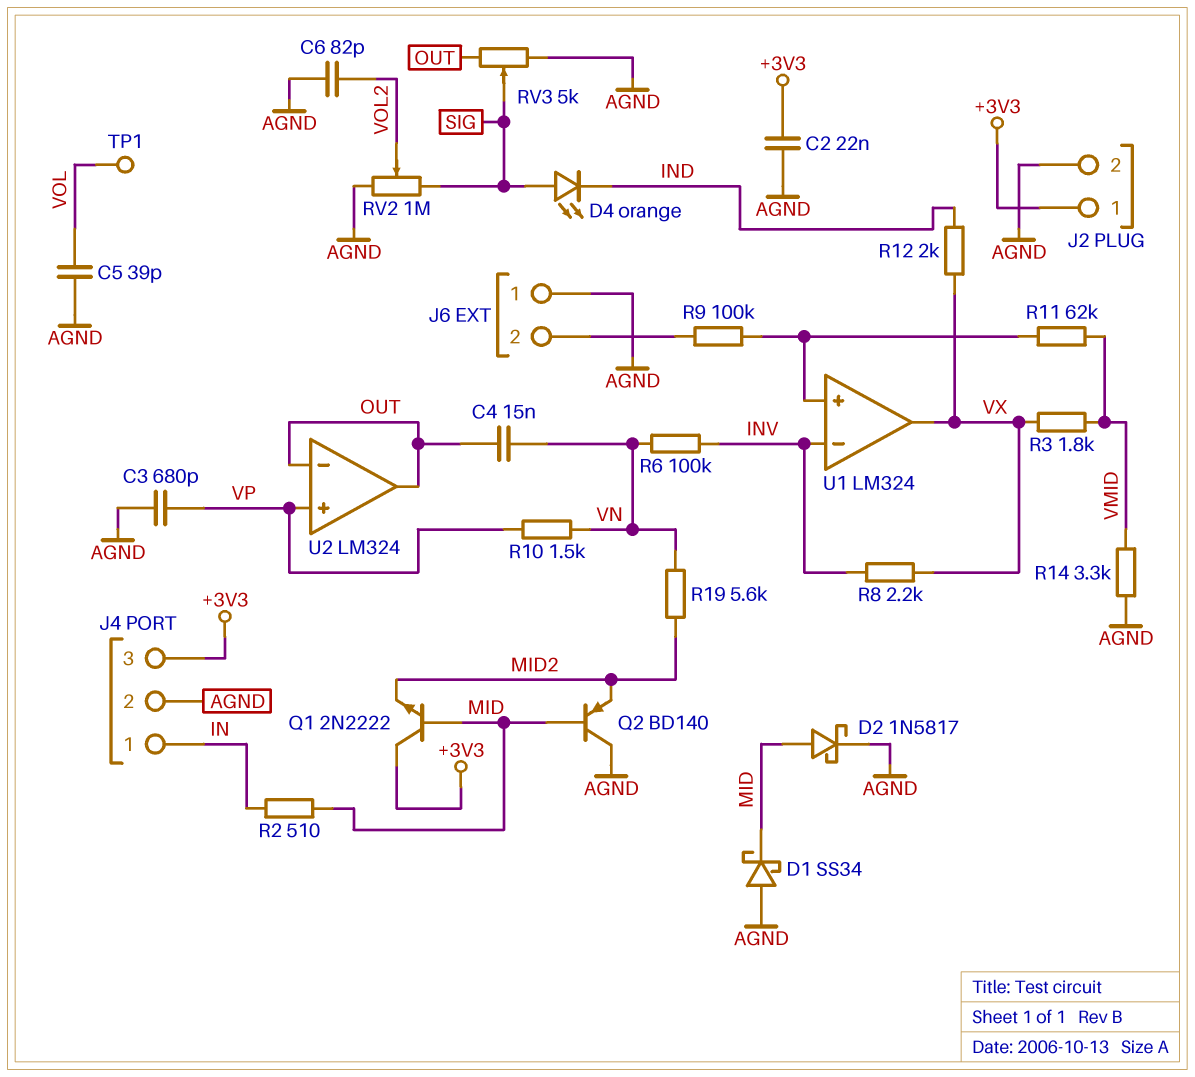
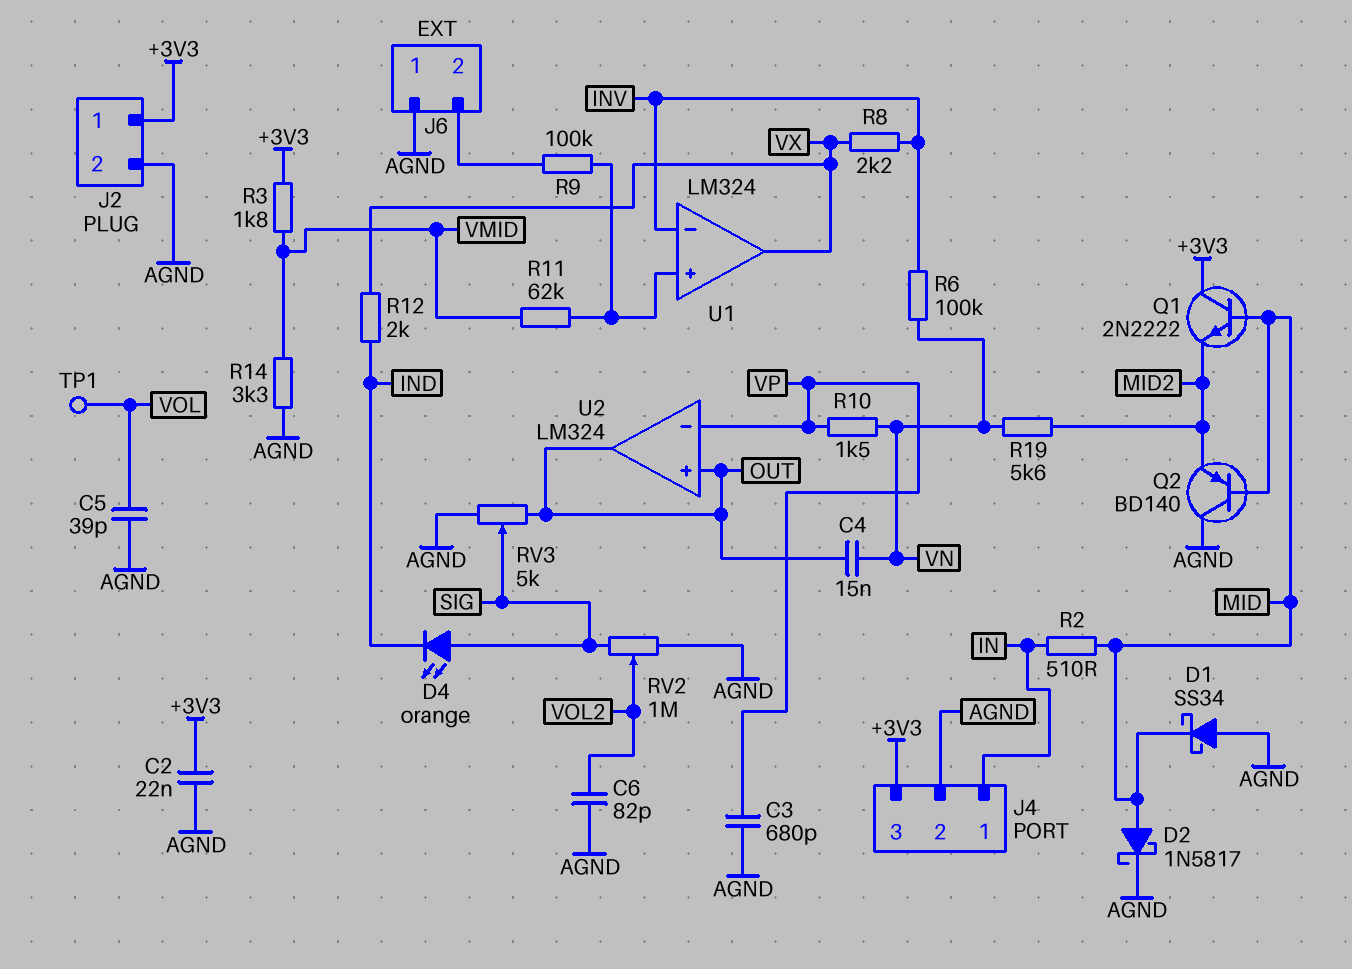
R3: 1.8k (VMID, VX) -> 1.8k (+3V3, VMID)
U2 pin in+: VP -> OUT
U2 pin in-: OUT -> VP

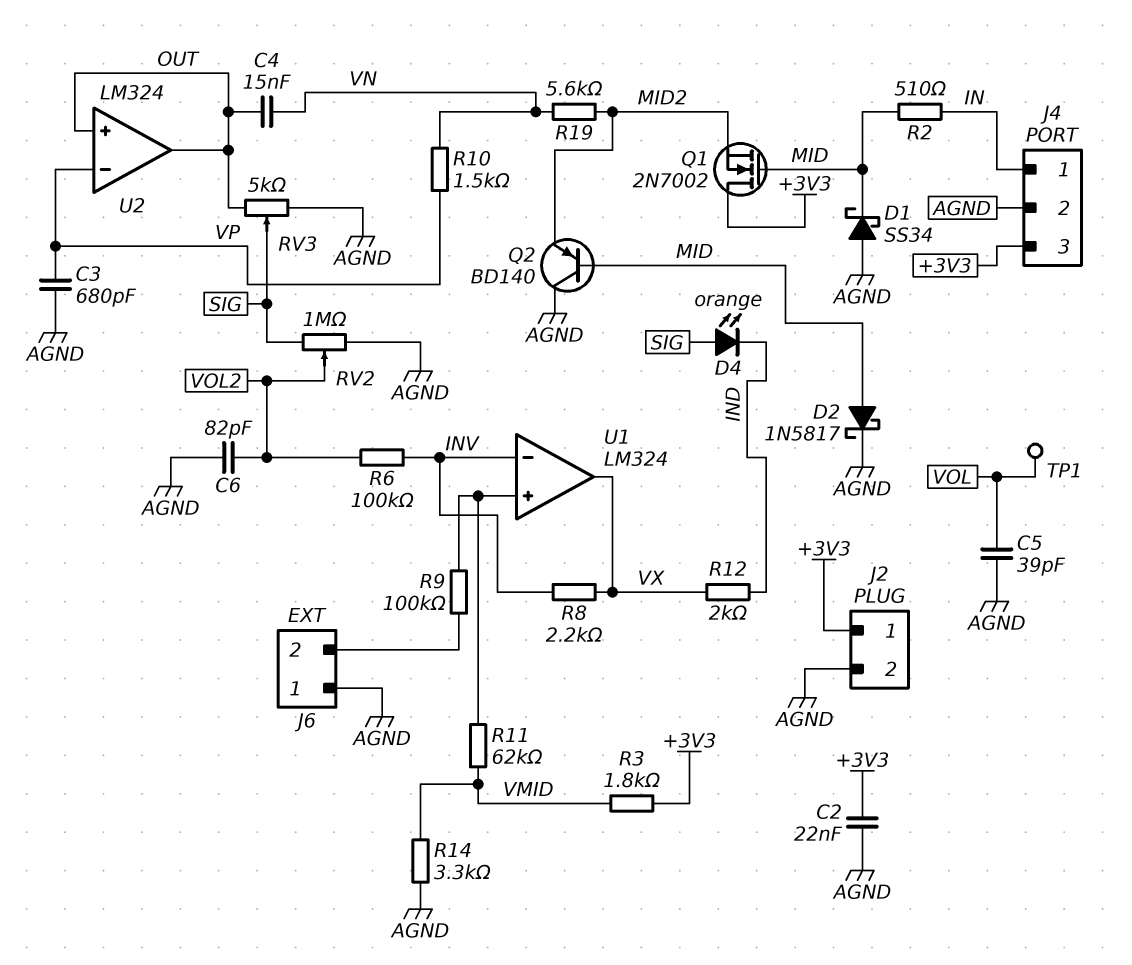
Q1: NPN 2N2222 (B MID, C +3V3, E MID2) -> NMOS 2N7002 (G MID, D +3V3, S MID2)
R6: 100k (INV, VN) -> 100k (INV, VOL2)

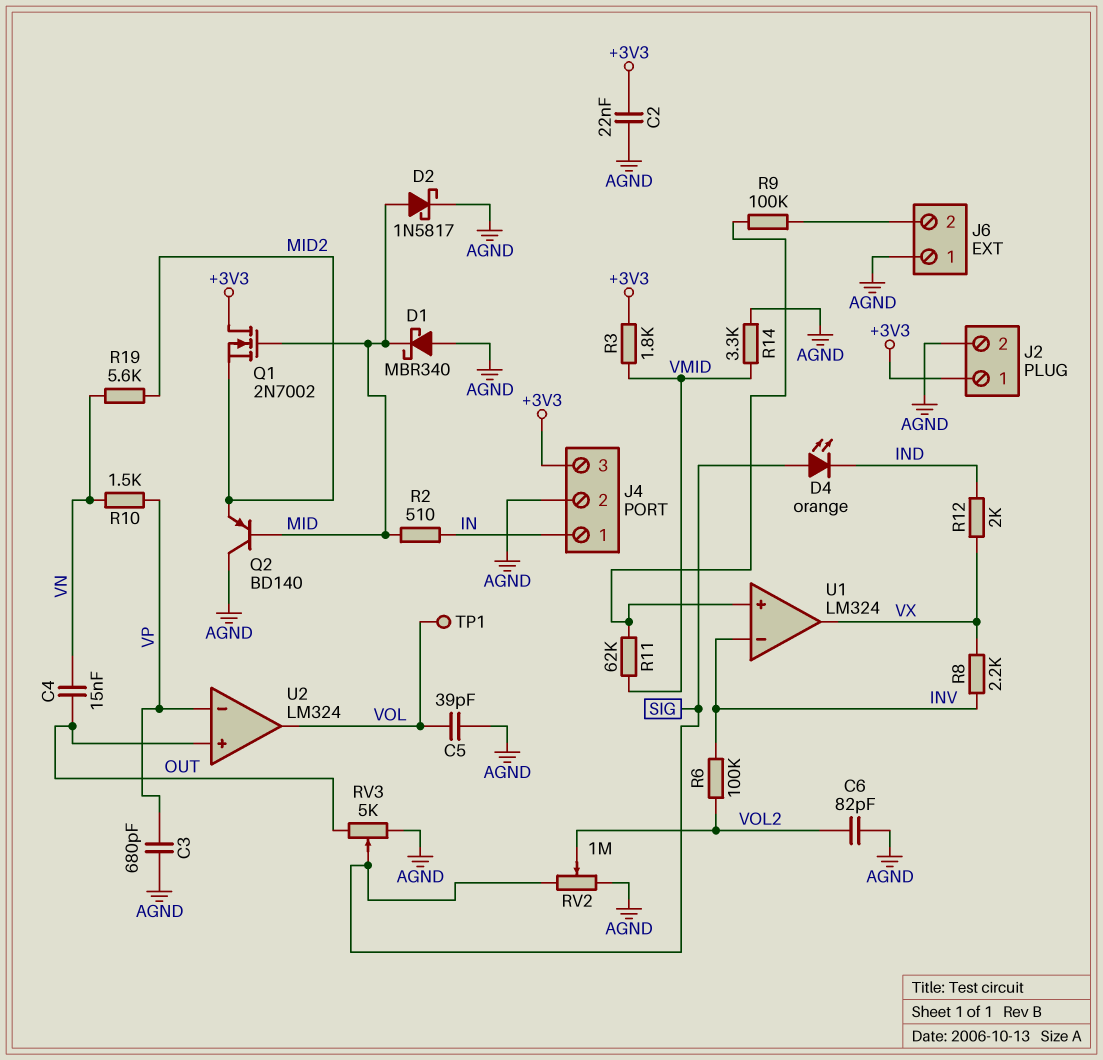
D1: schottky SS34 (A AGND, K MID) -> schottky MBR340 (A AGND, K MID)
U2 pin out: OUT -> VOL

